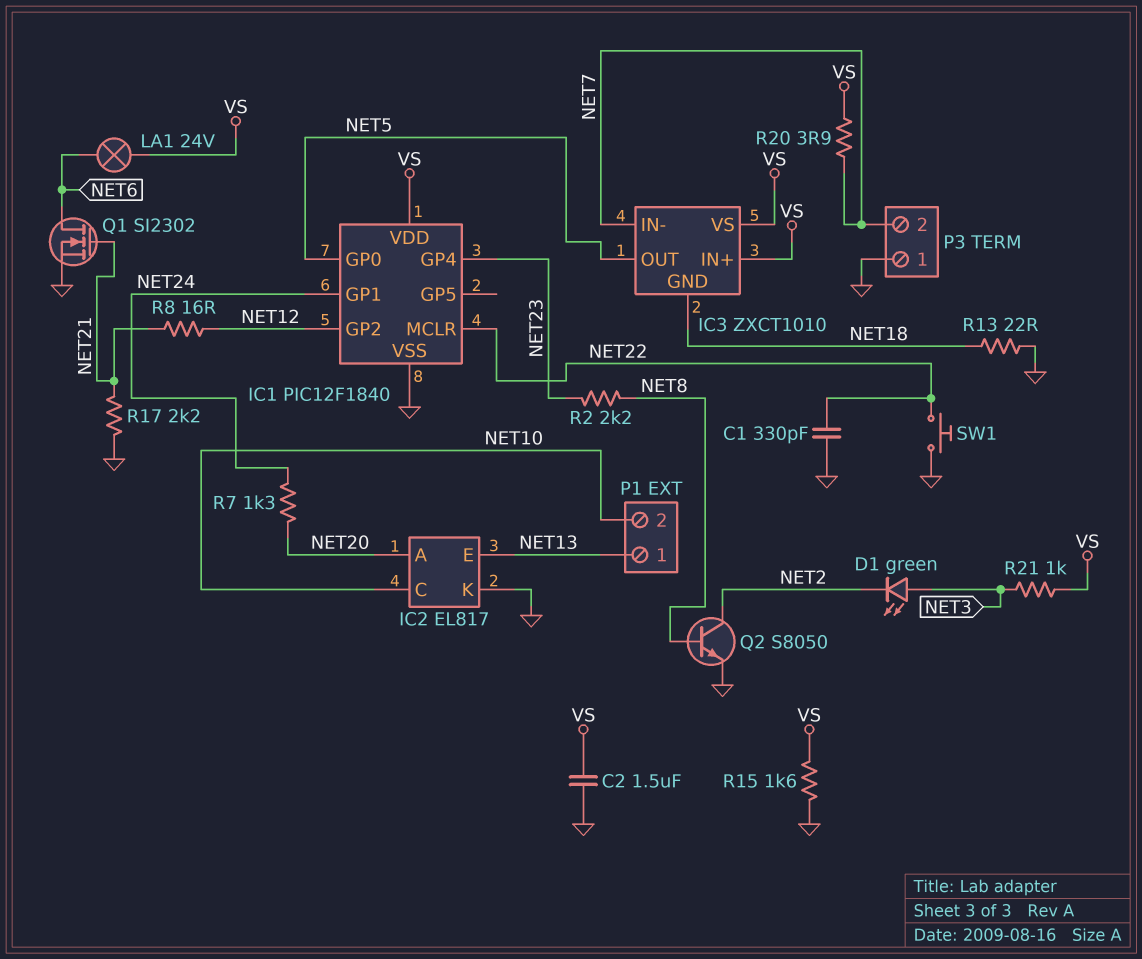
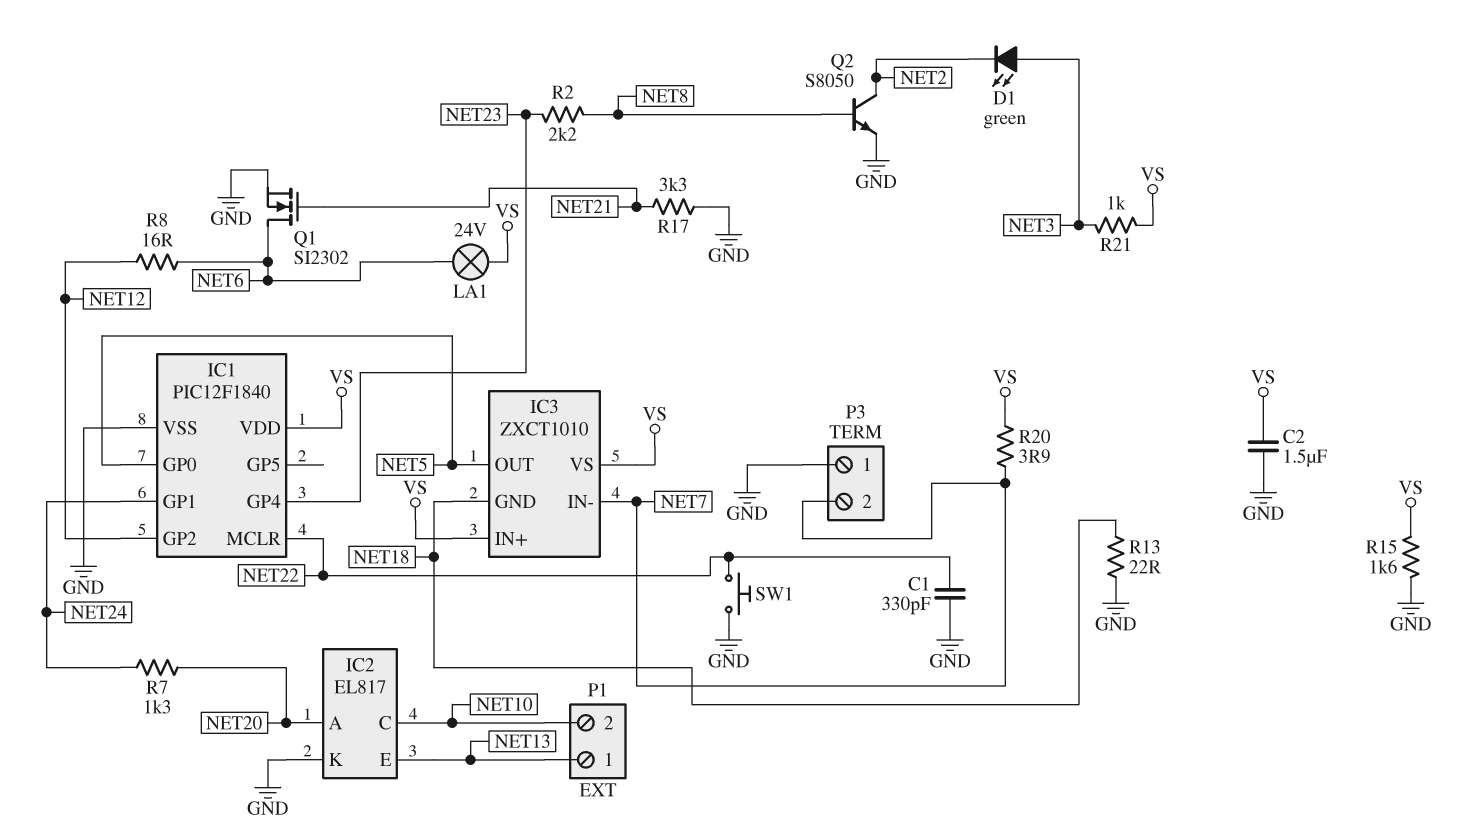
R8: 16 (NET12, NET21) -> 16 (NET6, NET12)
R17: 2.2k (GND, NET21) -> 3.3k (GND, NET21)

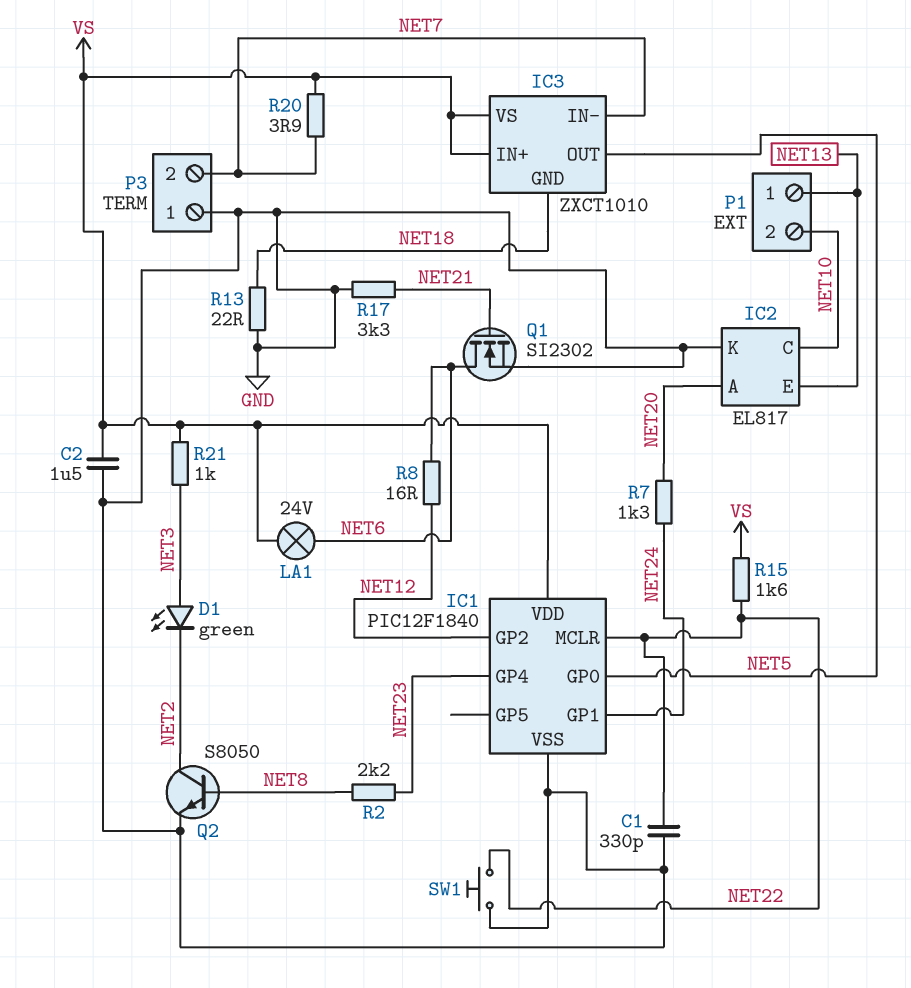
R15: 1.6k (GND, VS) -> 1.6k (NET22, VS)

